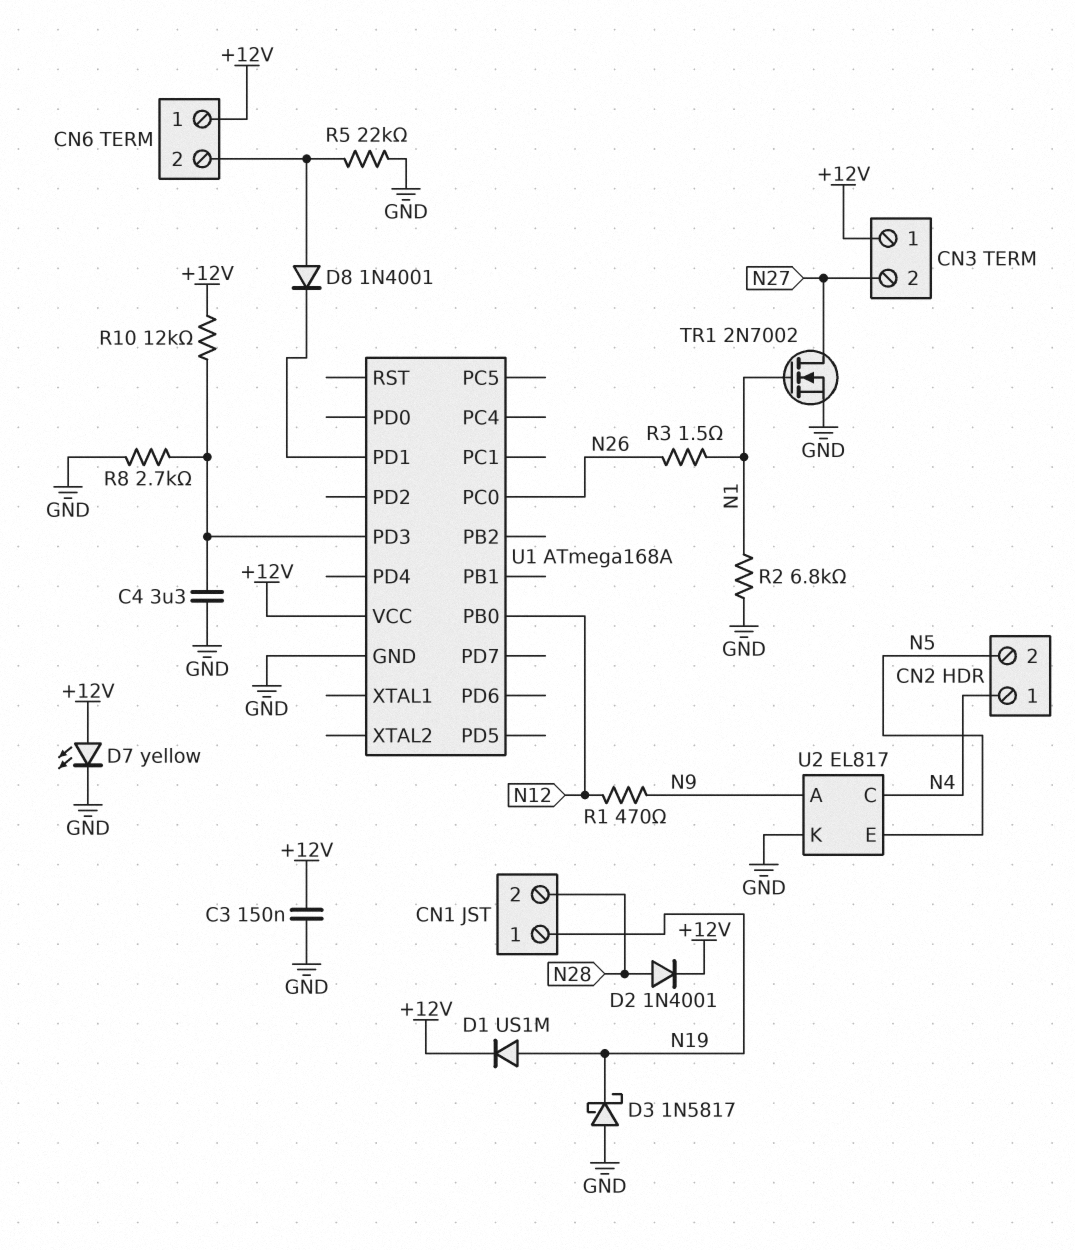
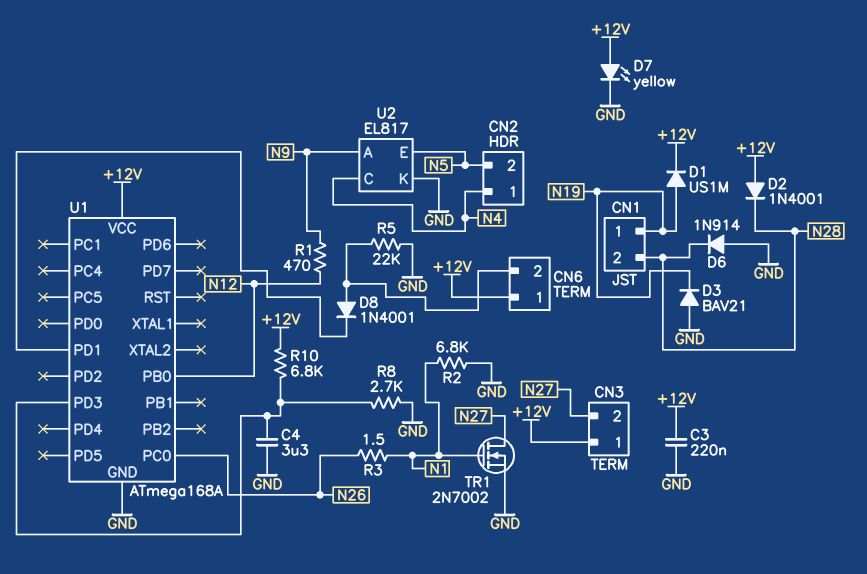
C3: 150nF (+12V, GND) -> 220nF (+12V, GND)
D2: diode 1N4001 (A N28, K +12V) -> diode 1N4001 (A +12V, K N28)
D3: schottky 1N5817 (A GND, K N19) -> diode BAV21 (A GND, K N19)
D6: none -> diode 1N914 (A GND, K N28)
R10: 12k (+12V, U1/PD3) -> 6.8k (+12V, U1/PD3)

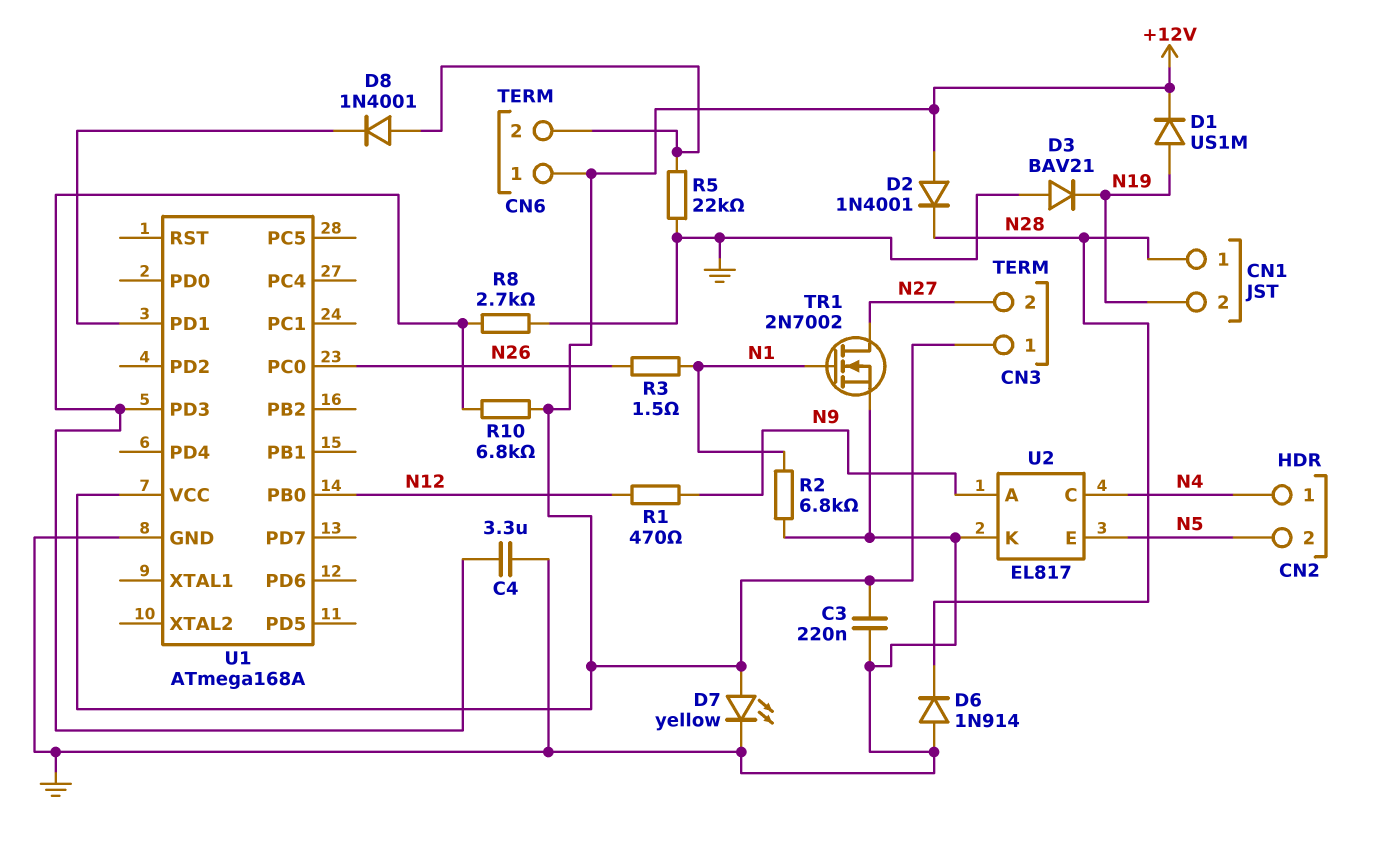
CN1 pin 1: N19 -> N28
CN1 pin 2: N28 -> N19

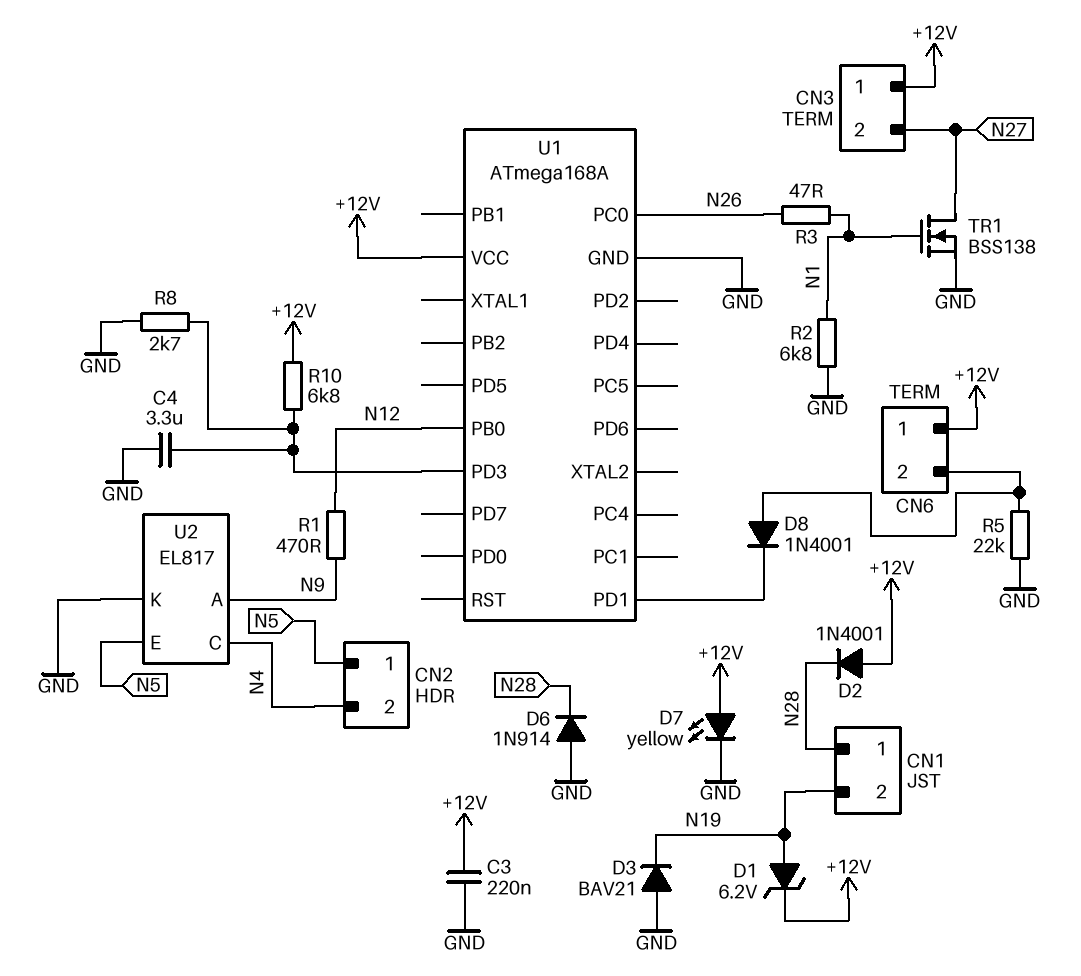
CN2 pin 1: N4 -> N5
CN2 pin 2: N5 -> N4
D1: diode US1M (A N19, K +12V) -> zener 6.2V (A N19, K +12V)
R3: 1.5 (N1, N26) -> 47 (N1, N26)
TR1: NMOS 2N7002 (G N1, D N27, S GND) -> NMOS BSS138 (G N1, D N27, S GND)

